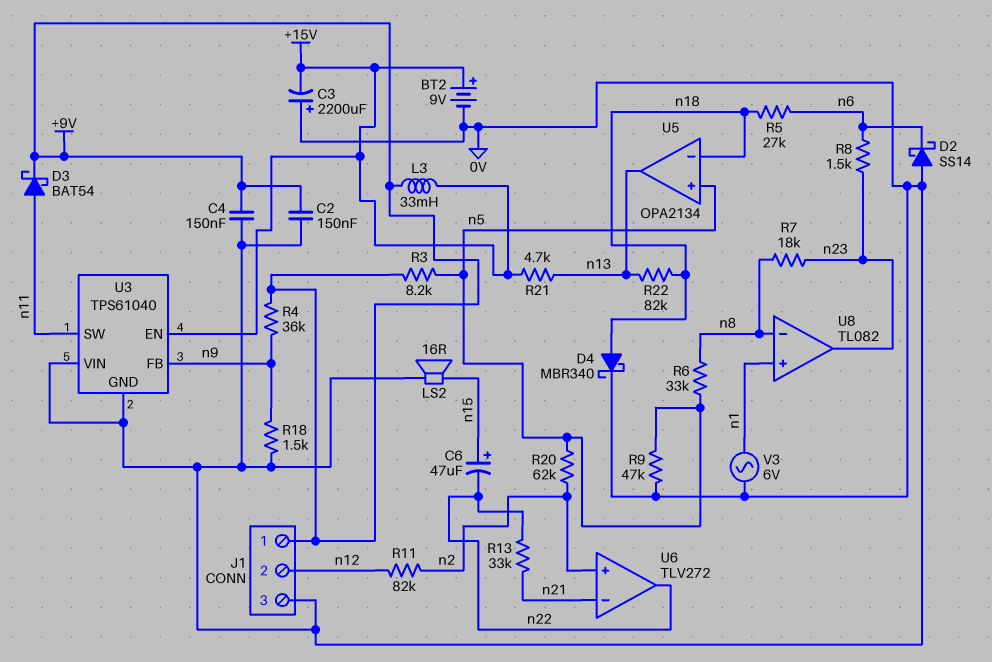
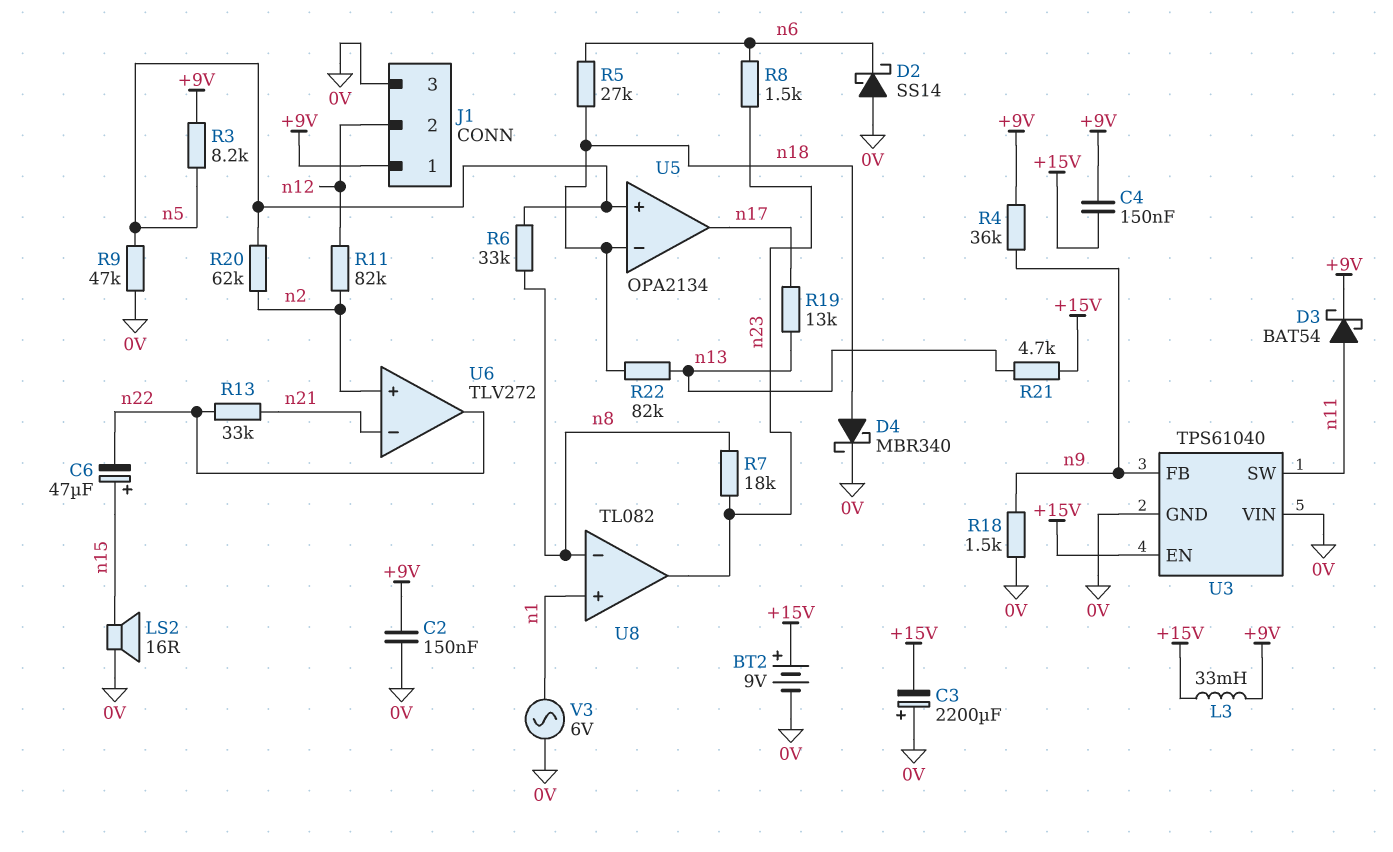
C4: 150nF (+9V, 0V) -> 150nF (+9V, +15V)
R19: none -> 13k (n13, n17)
U5 pin out: n13 -> n17

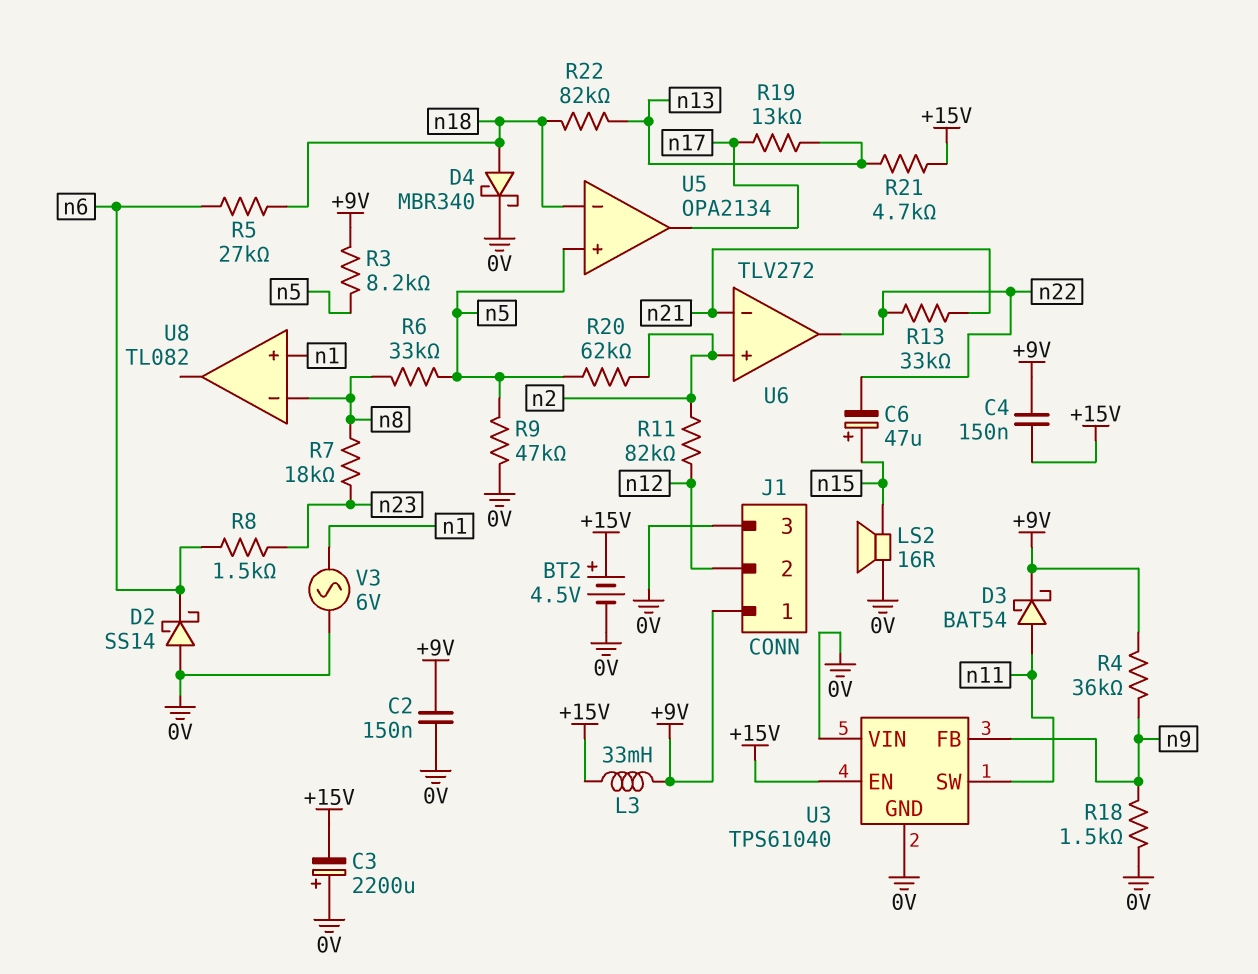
BT2: 9V (plus +15V, minus 0V) -> 4.5V (plus +15V, minus 0V)
U8 pin out: n23 -> none

